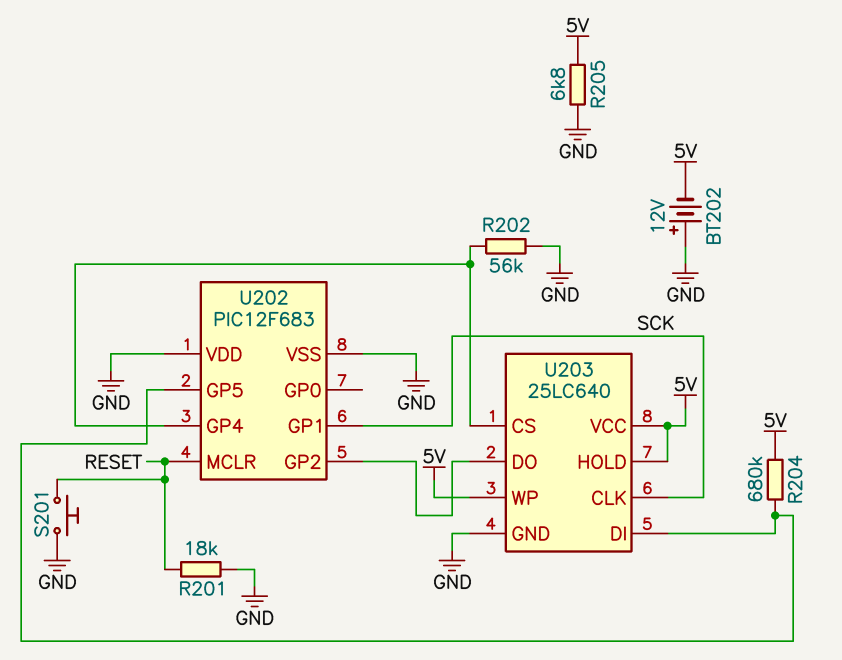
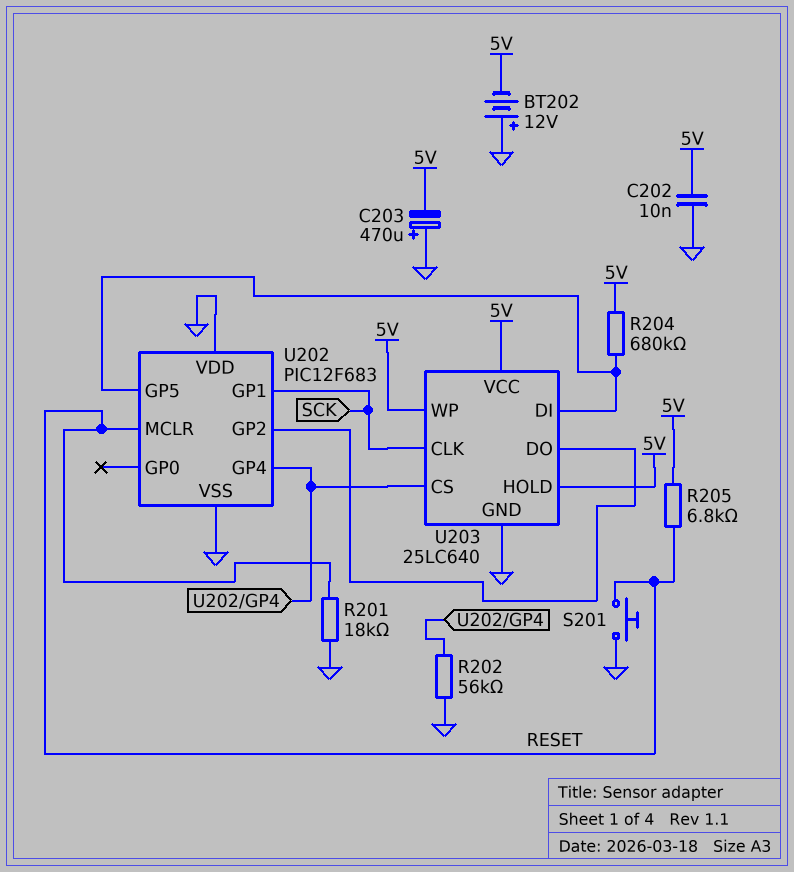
C202: none -> 10nF (5V, GND)
C203: none -> 470uF (plus GND, minus 5V)
R205: 6.8k (5V, GND) -> 6.8k (5V, RESET)

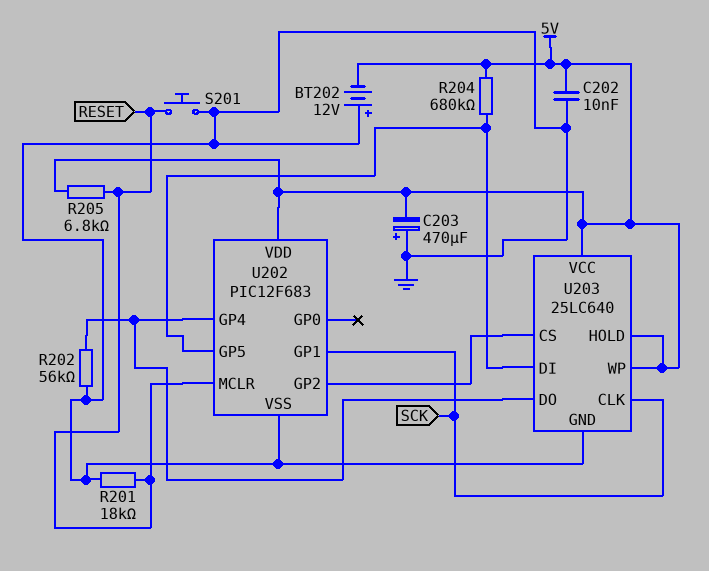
U202 pin VDD: GND -> 5V
U203 pin CS: U202/GP4 -> U202/GP2
U203 pin DO: U202/GP2 -> U202/GP4

